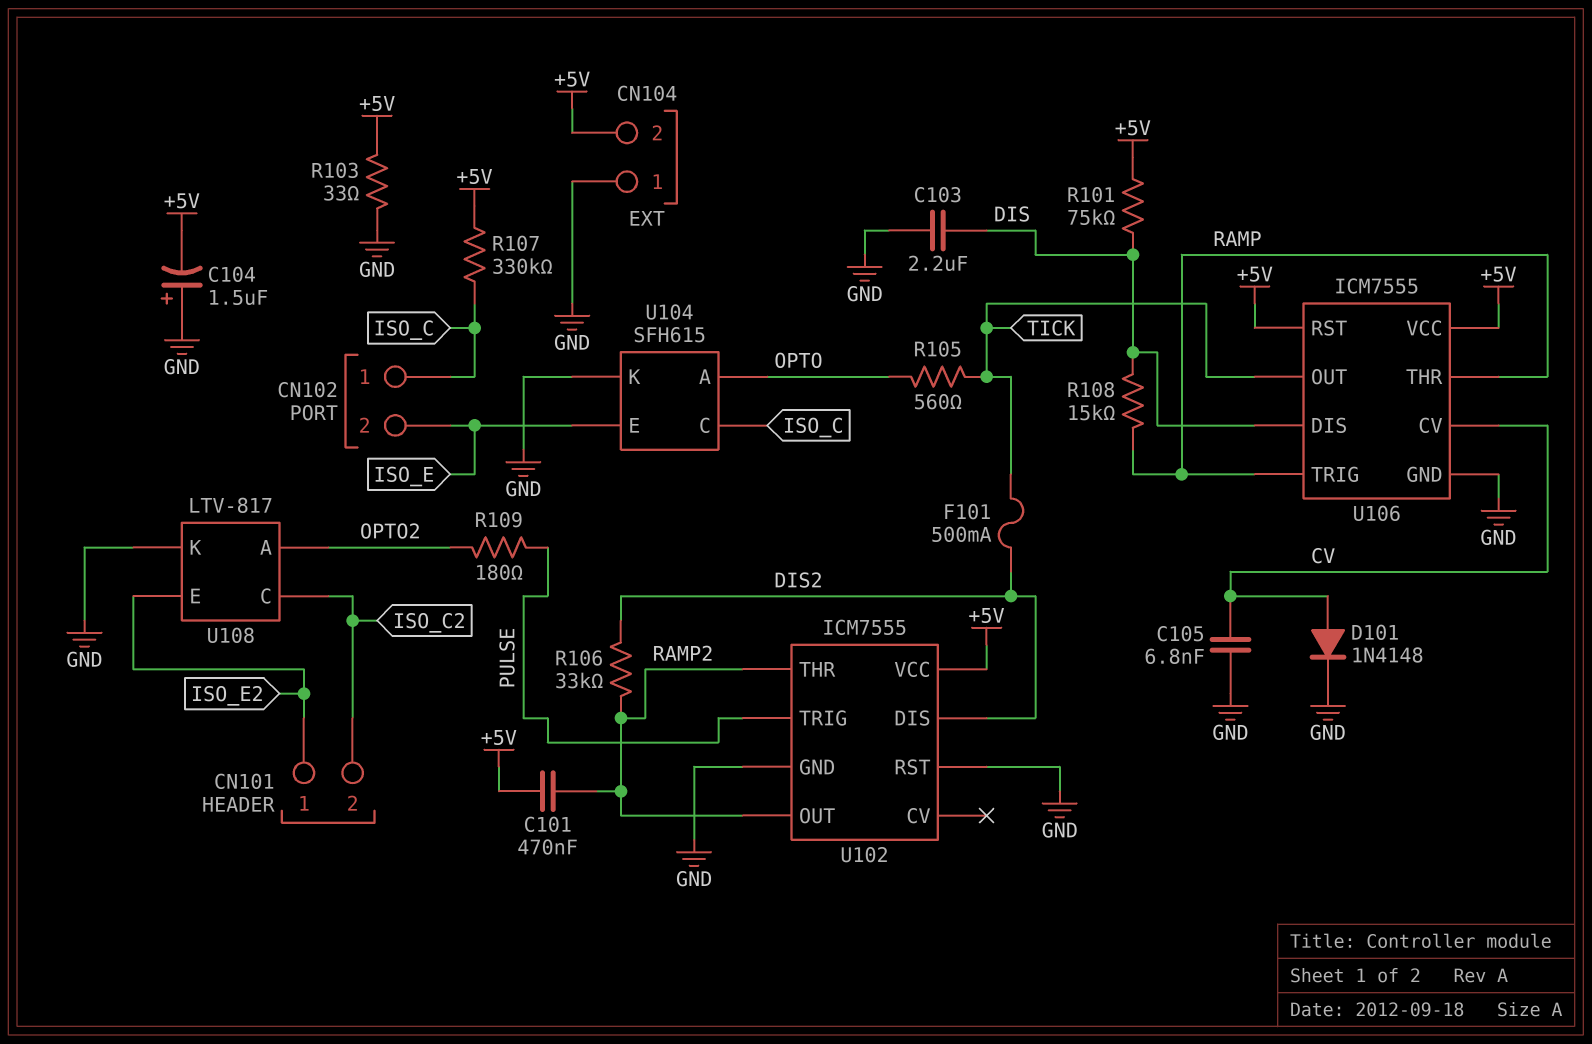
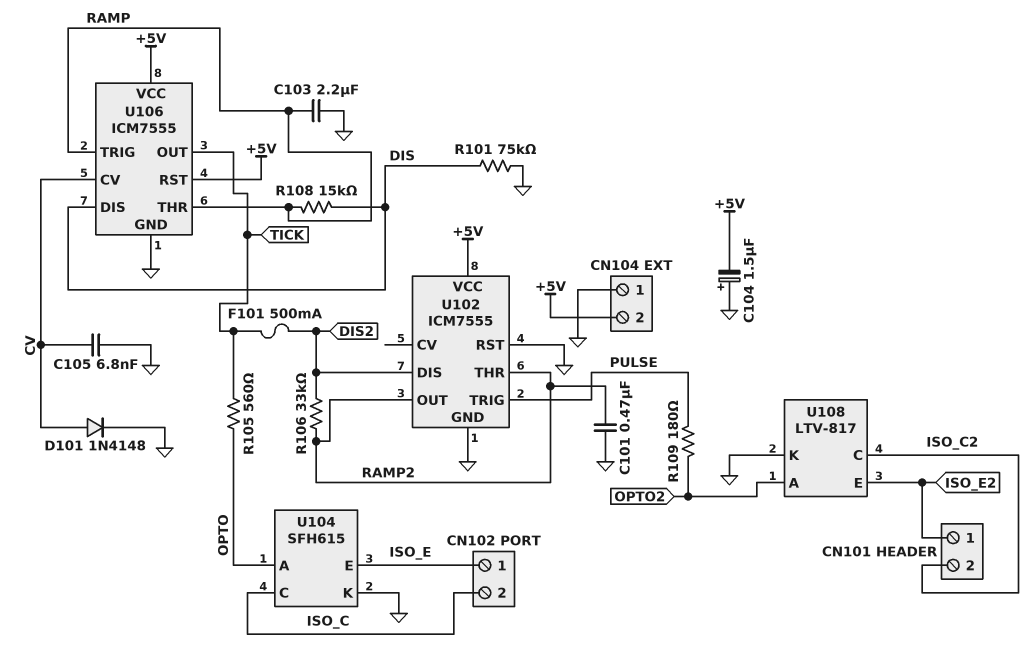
C101: 470nF (+5V, RAMP2) -> 470nF (GND, RAMP2)
C103: 2.2uF (DIS, GND) -> 2.2uF (GND, RAMP)
CN102 pin 1: ISO_C -> ISO_E
CN102 pin 2: ISO_E -> ISO_C
R101: 75k (+5V, DIS) -> 75k (DIS, GND)
R103: 33 (+5V, GND) -> none
R107: 330k (+5V, ISO_C) -> none

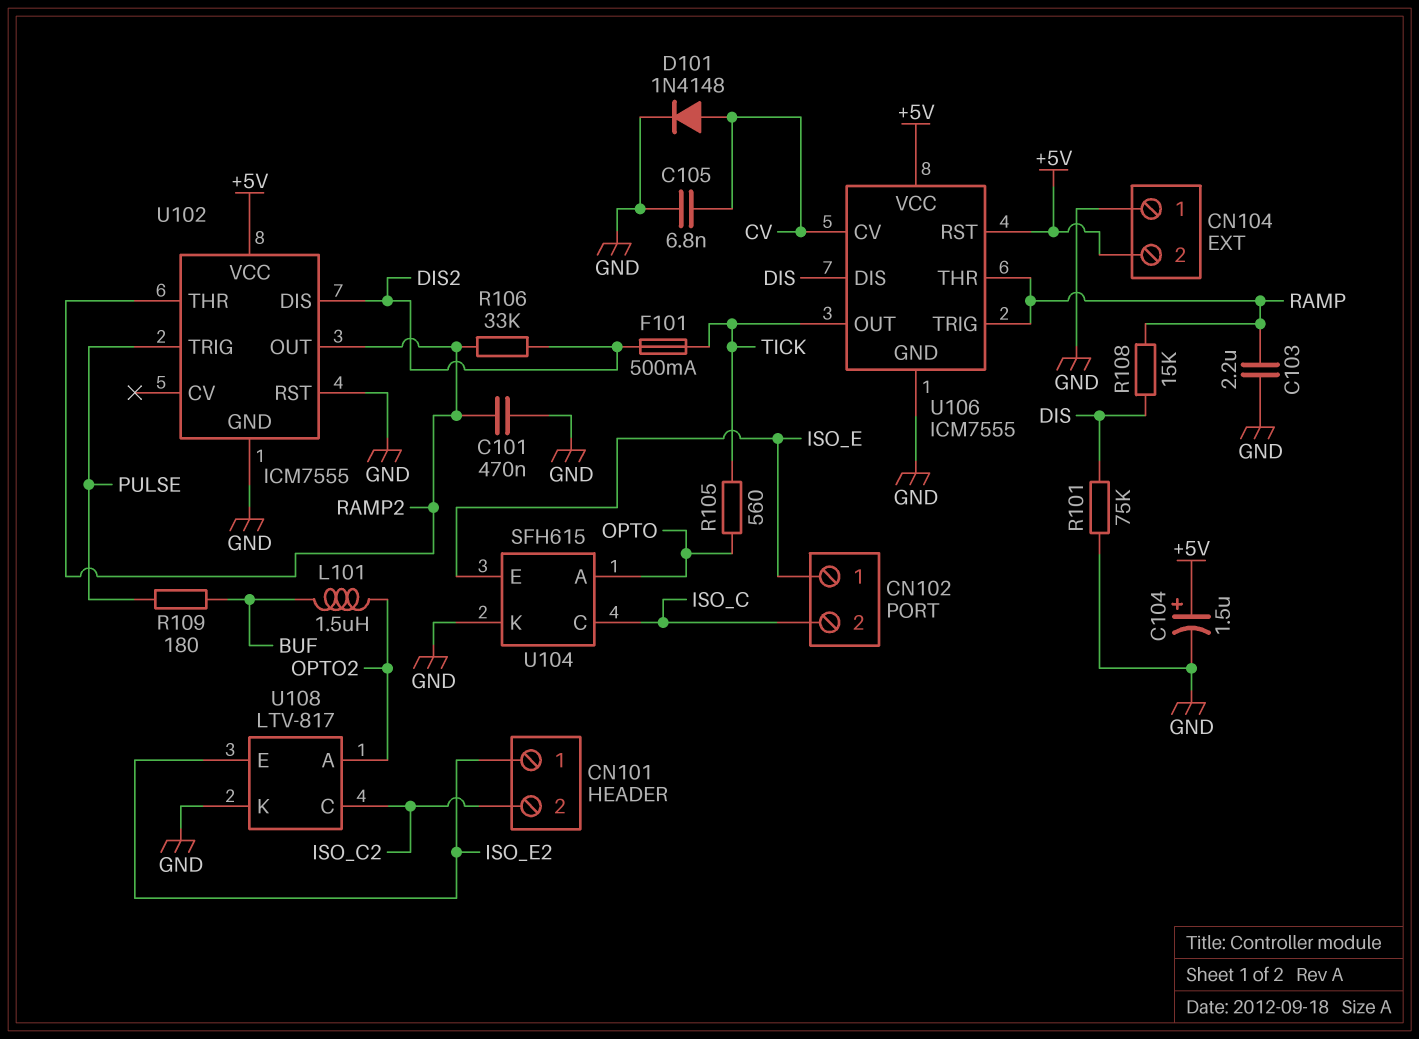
C104: 1.5uF (plus GND, minus +5V) -> 1.5uF (plus +5V, minus GND)
L101: none -> 1.5uH (BUF, OPTO2)
R109: 180 (OPTO2, PULSE) -> 180 (BUF, PULSE)

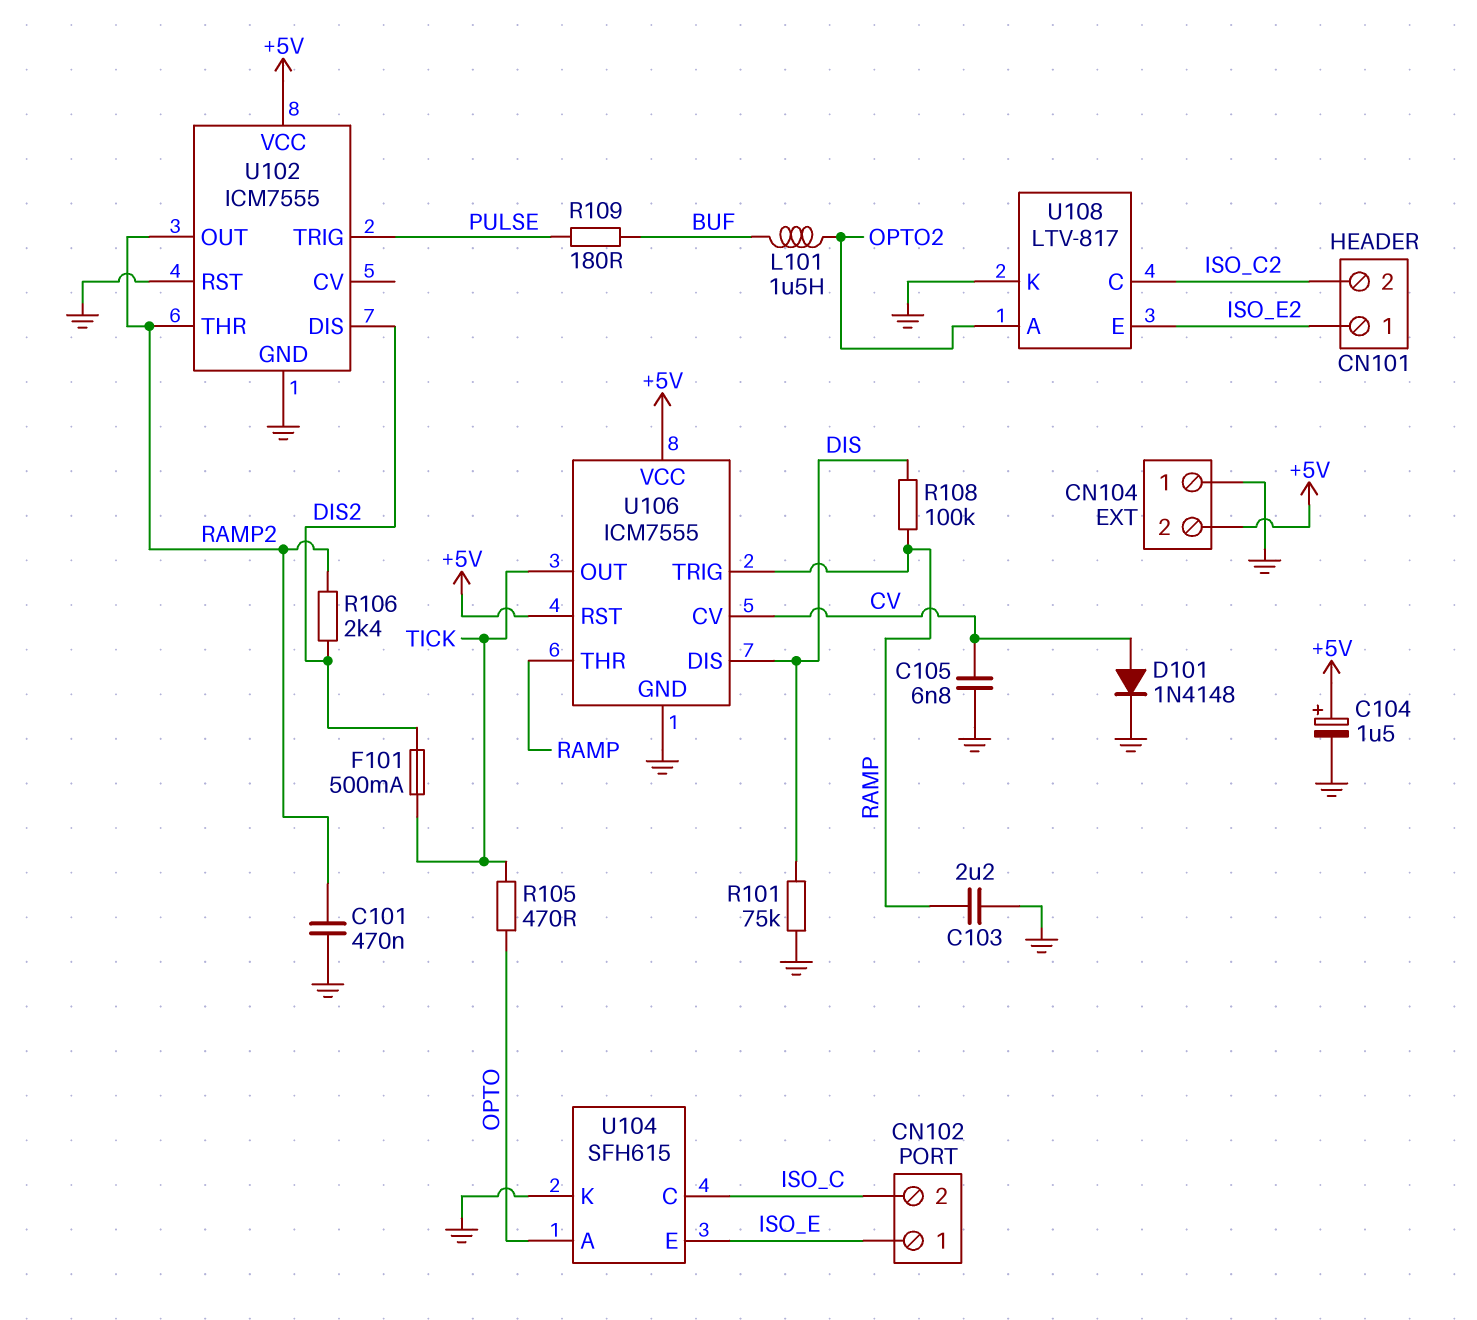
R105: 560 (OPTO, TICK) -> 470 (OPTO, TICK)
R106: 33k (DIS2, RAMP2) -> 2.4k (DIS2, RAMP2)
R108: 15k (DIS, RAMP) -> 100k (DIS, RAMP)

